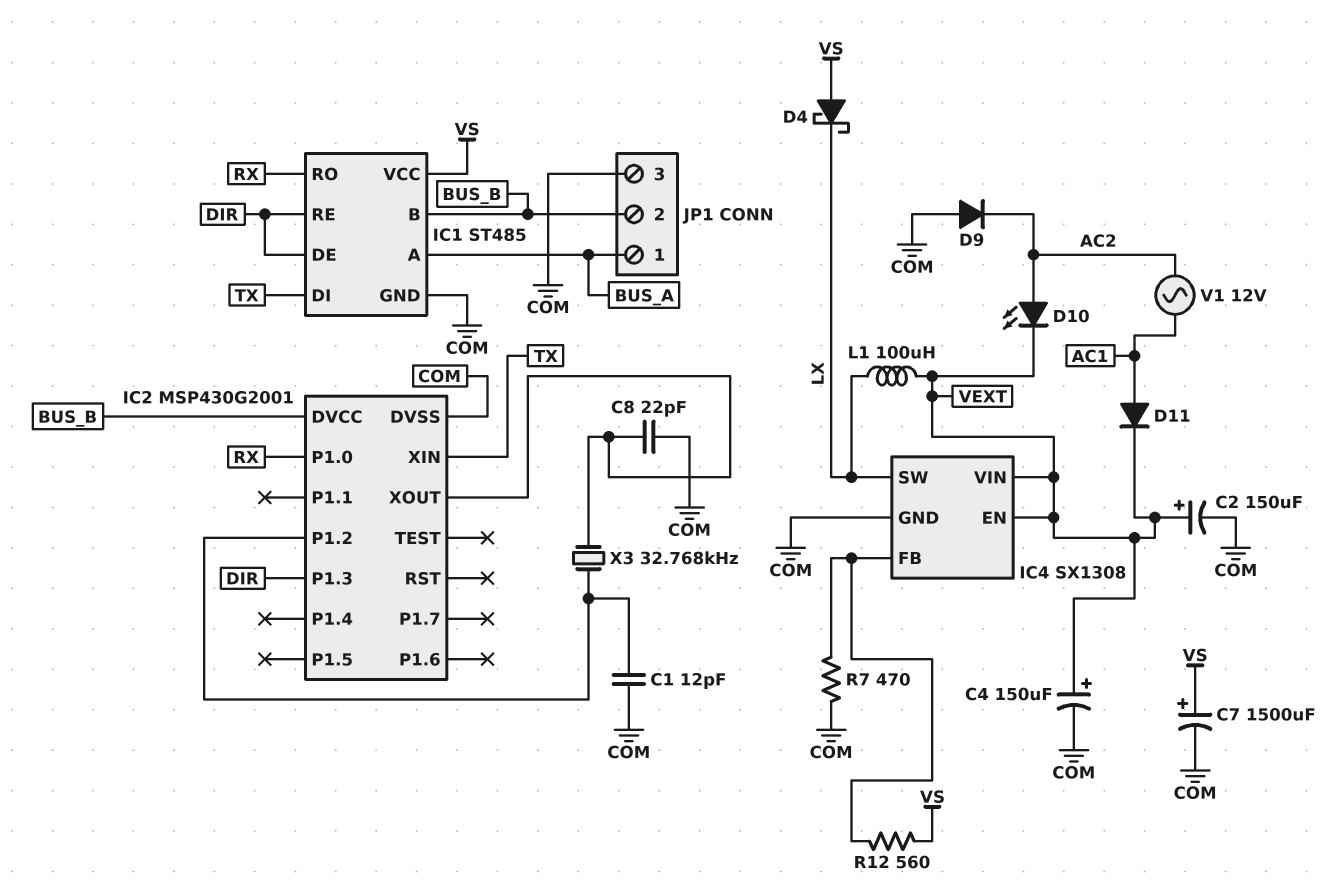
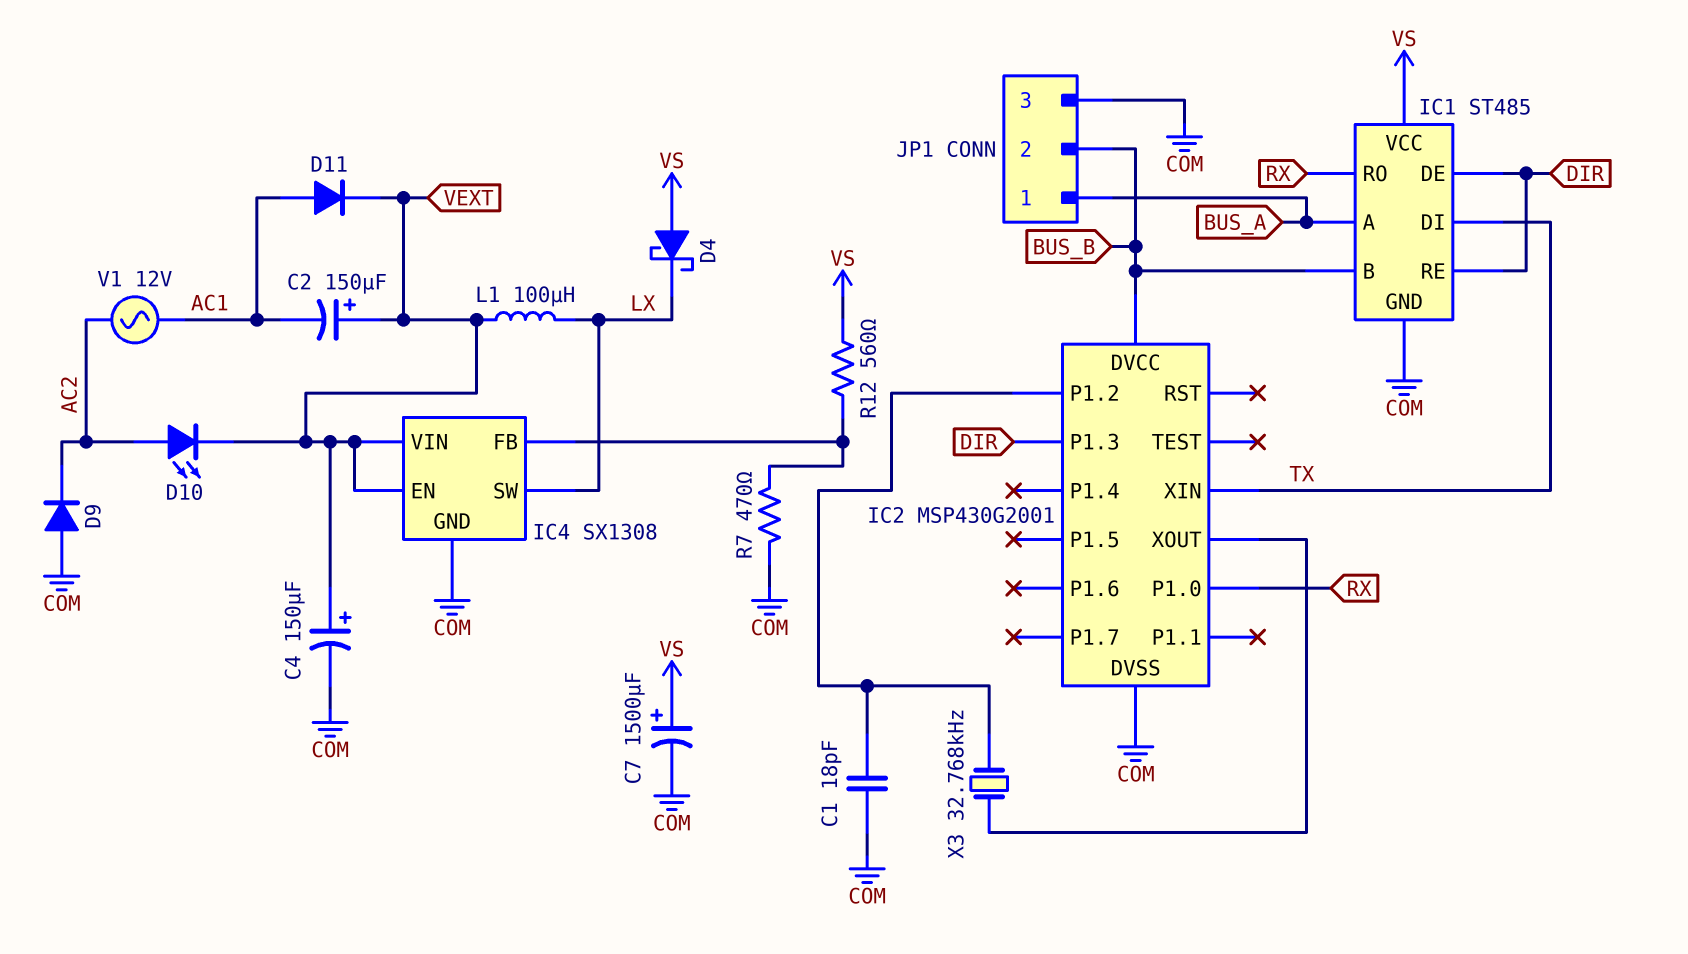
C1: 12pF (COM, IC2/P1.2) -> 18pF (COM, IC2/P1.2)
C2: 150uF (plus VEXT, minus COM) -> 150uF (plus VEXT, minus AC1)
C8: 22pF (COM, IC2/XOUT) -> none

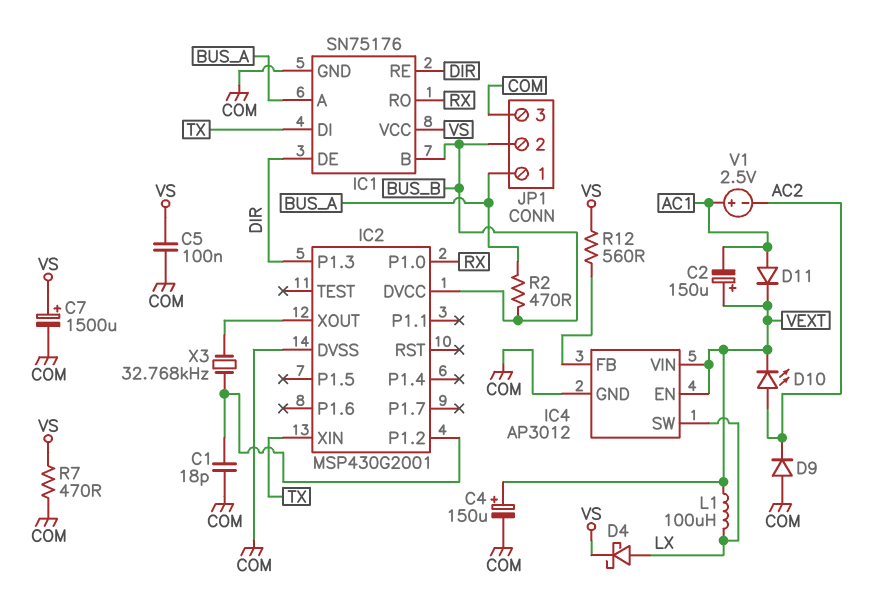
C5: none -> 100nF (COM, VS)
D4: schottky (A VS, K LX) -> schottky (A LX, K VS)
IC1: ST485 -> SN75176
IC4: SX1308 -> AP3012
R2: none -> 470 (BUS_A, BUS_B)
R7: 470 (COM, IC4/FB) -> 470 (COM, VS)
V1: AC 12V (AC1, AC2) -> 2.5V (plus AC1, minus AC2)

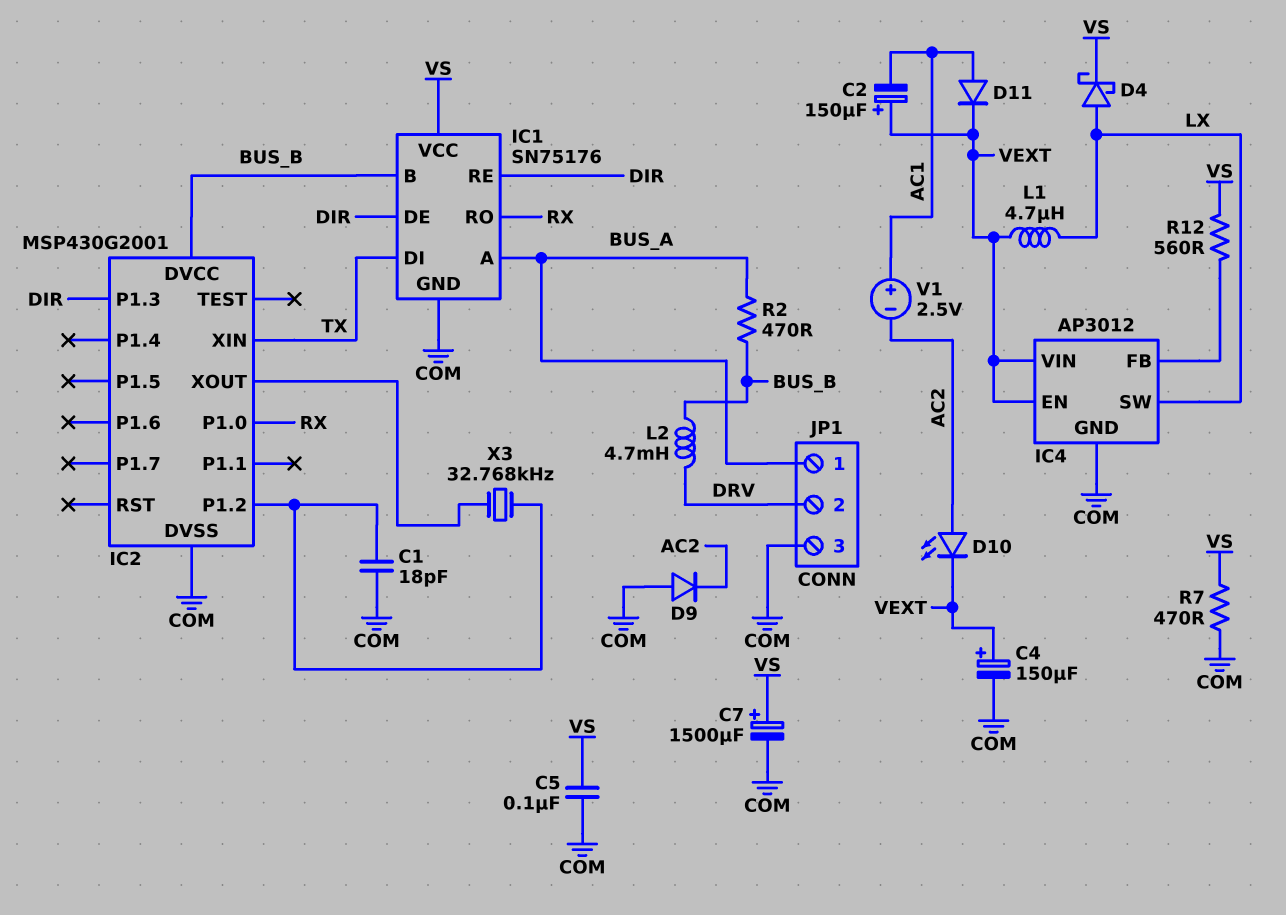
JP1 pin 2: BUS_B -> DRV
L1: 100uH (LX, VEXT) -> 4.7uH (LX, VEXT)
L2: none -> 4.7mH (BUS_B, DRV)

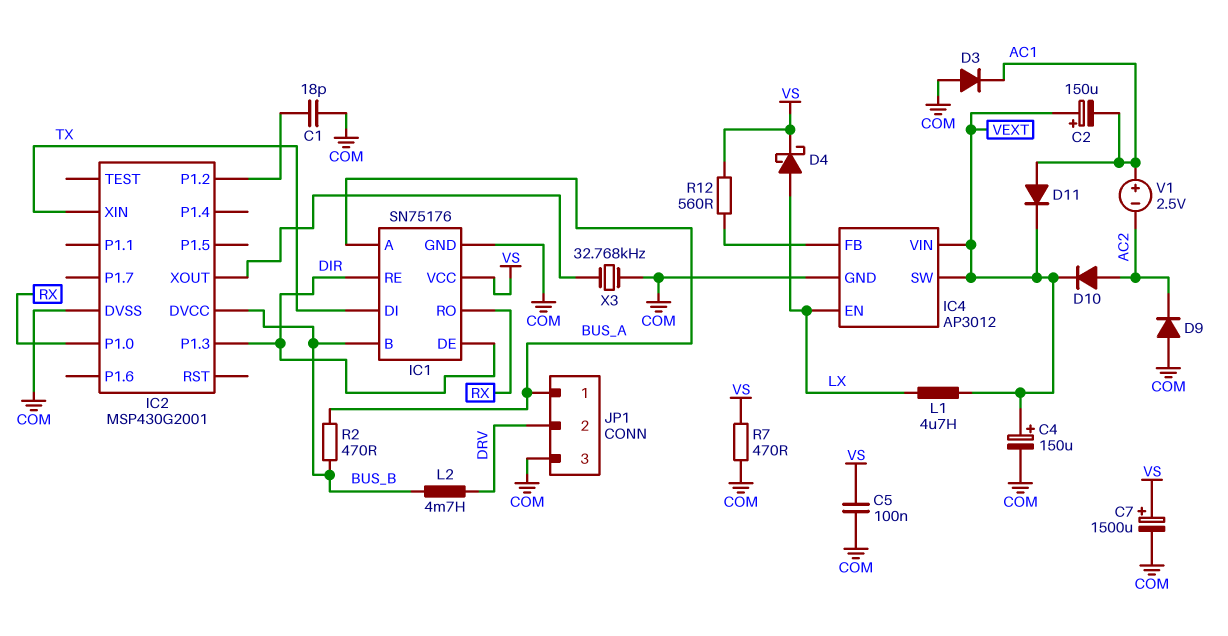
D3: none -> diode (A COM, K AC1)
D10: LED (A AC2, K VEXT) -> diode (A AC2, K VEXT)
IC4 pin EN: VEXT -> LX
IC4 pin SW: LX -> VEXT
X3: 32.768kHz (IC2/P1.2, IC2/XOUT) -> 32.768kHz (COM, IC2/XOUT)

